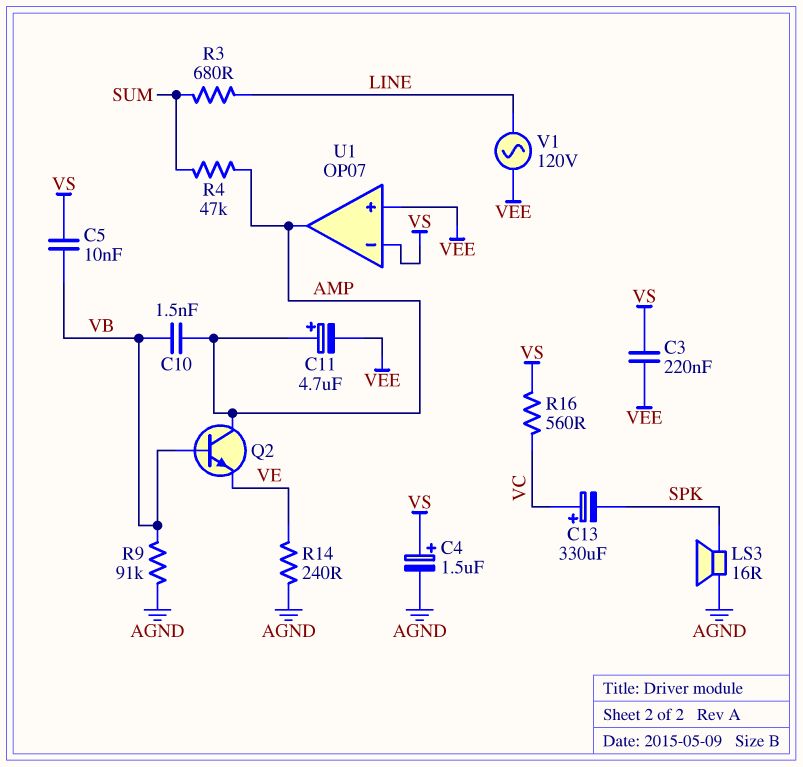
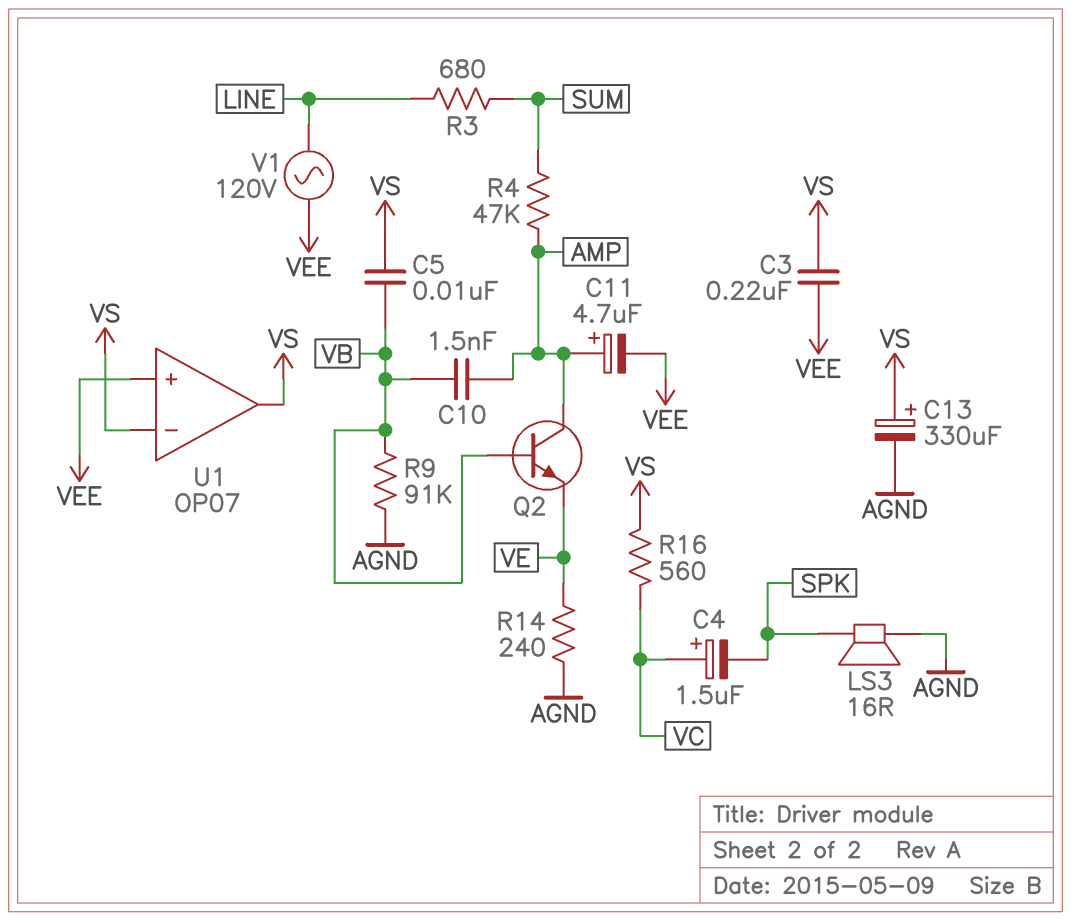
C4: 1.5uF (plus VS, minus AGND) -> 1.5uF (plus VC, minus SPK)
C13: 330uF (plus VC, minus SPK) -> 330uF (plus VS, minus AGND)
U1 pin out: AMP -> VS

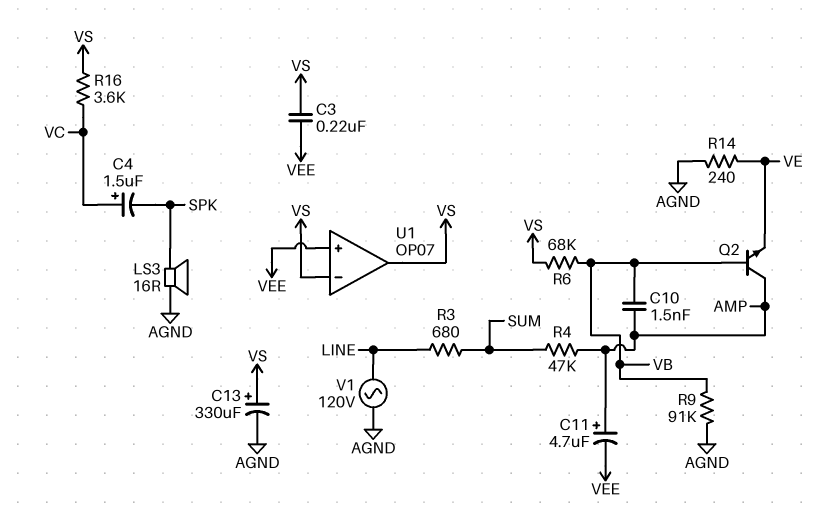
C5: 10nF (VB, VS) -> none
R6: none -> 68k (VB, VS)
R16: 560 (VC, VS) -> 3.6k (VC, VS)
V1: AC 120V (LINE, VEE) -> AC 120V (AGND, LINE)

